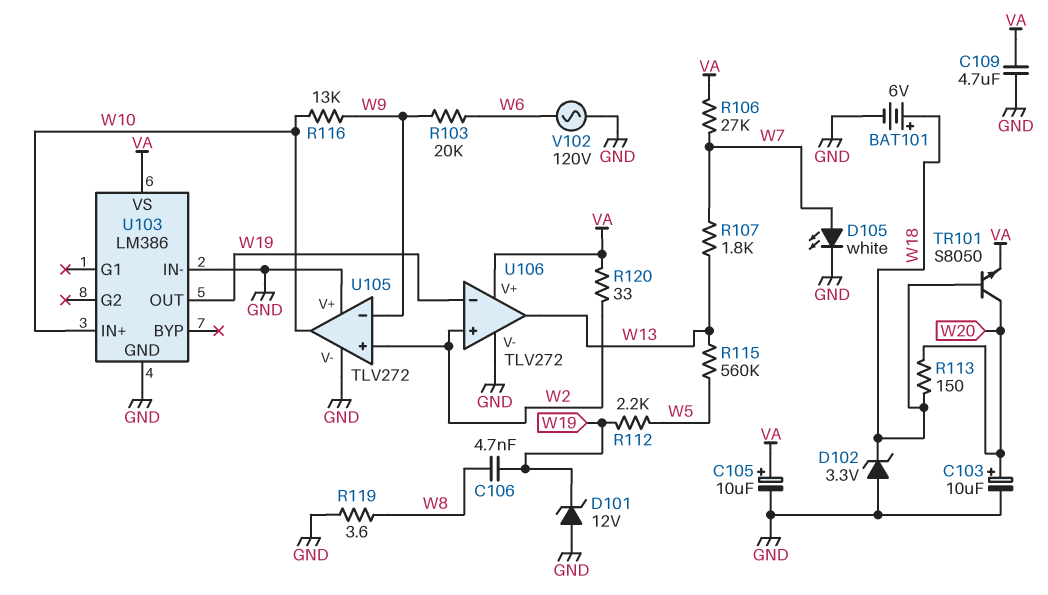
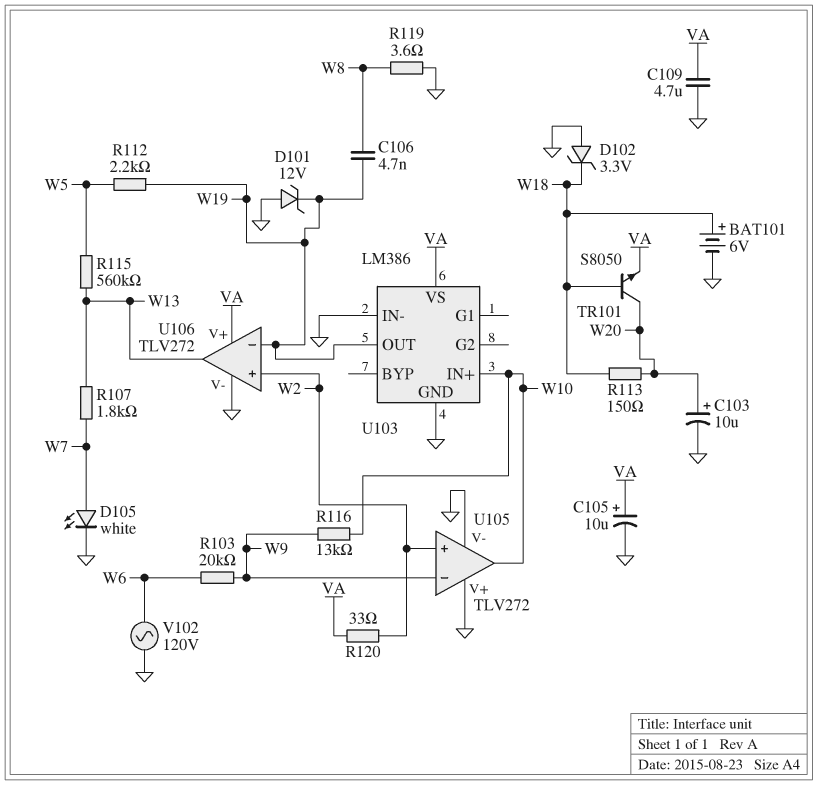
R106: 27k (VA, W7) -> none

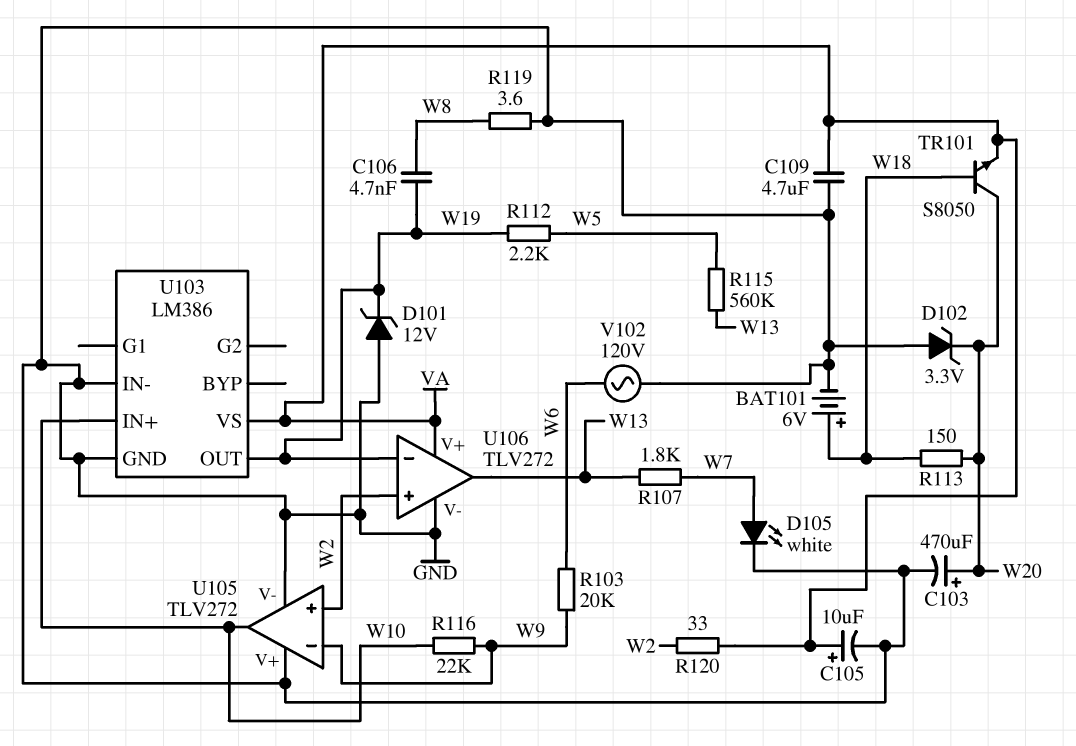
C103: 10uF (plus W20, minus GND) -> 470uF (plus W20, minus GND)
D102: zener 3.3V (A GND, K W18) -> zener 3.3V (A GND, K W20)
R116: 13k (W9, W10) -> 22k (W9, W10)

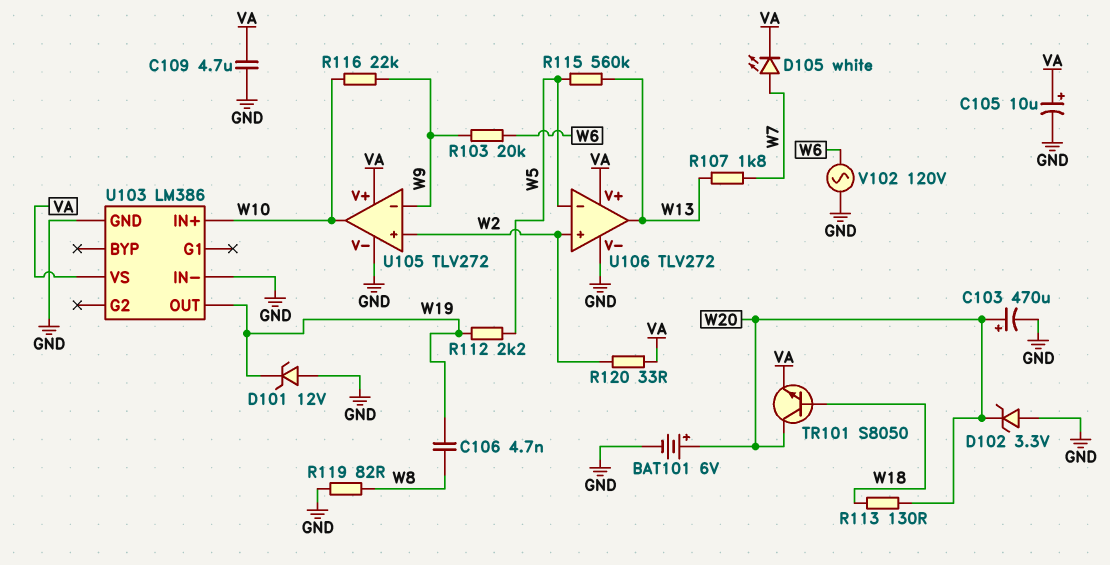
BAT101: 6V (plus W18, minus GND) -> 6V (plus W20, minus GND)
D105: LED white (A W7, K GND) -> LED white (A W7, K VA)
R113: 150 (W18, W20) -> 130 (W18, W20)
R119: 3.6 (GND, W8) -> 82 (GND, W8)
U105 pin V+: GND -> VA
U106 pin in-: W19 -> W5

